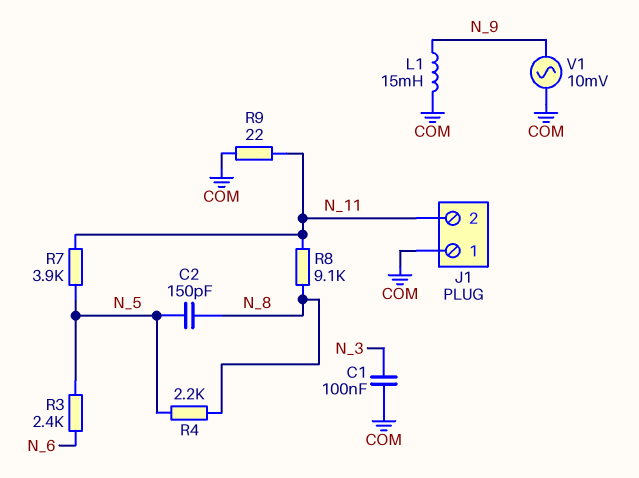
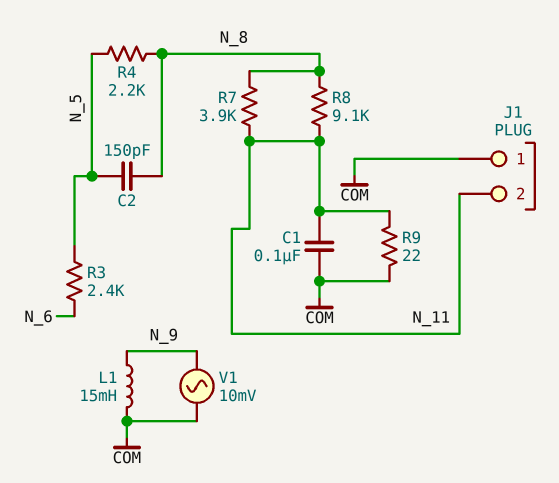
C1: 100nF (COM, N_3) -> 100nF (COM, N_11)
R7: 3.9k (N_5, N_11) -> 3.9k (N_8, N_11)

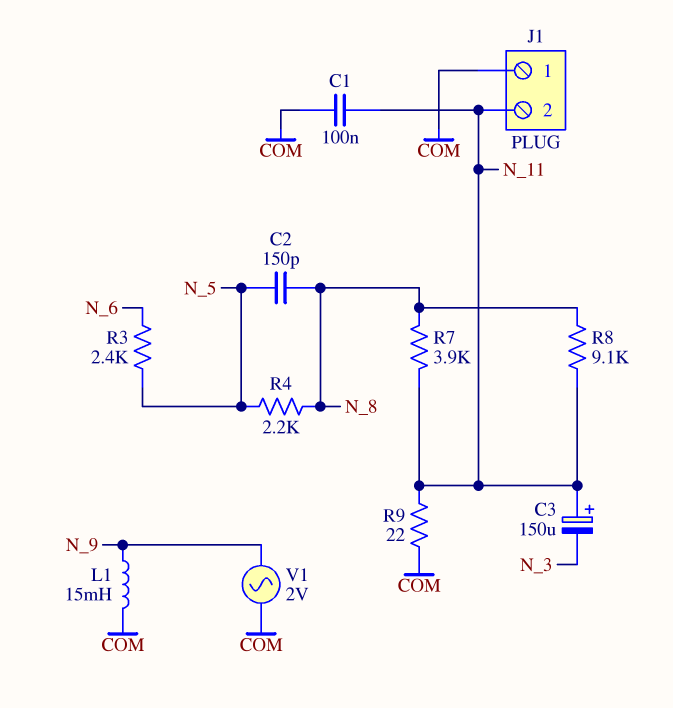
C3: none -> 150uF (plus N_11, minus N_3)
V1: AC 10mV (COM, N_9) -> AC 2V (COM, N_9)

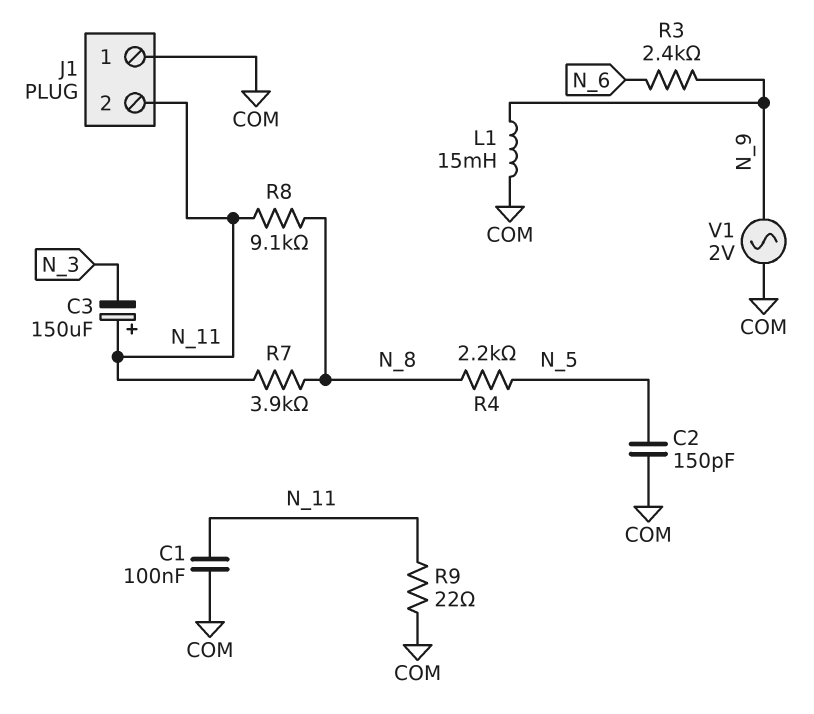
C2: 150pF (N_5, N_8) -> 150pF (COM, N_5)
R3: 2.4k (N_5, N_6) -> 2.4k (N_6, N_9)

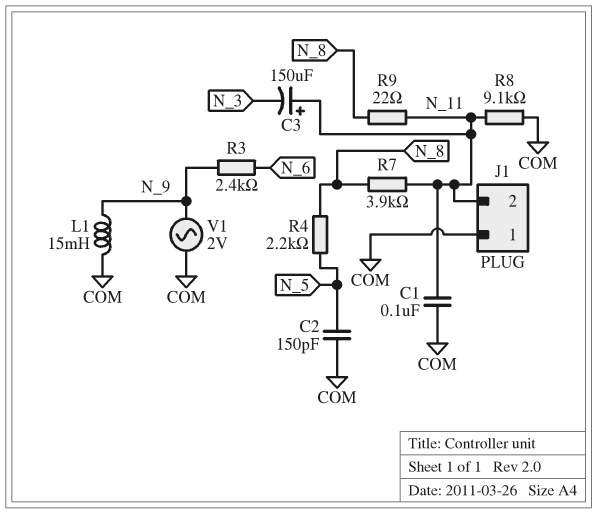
R8: 9.1k (N_8, N_11) -> 9.1k (COM, N_11)
R9: 22 (COM, N_11) -> 22 (N_8, N_11)

